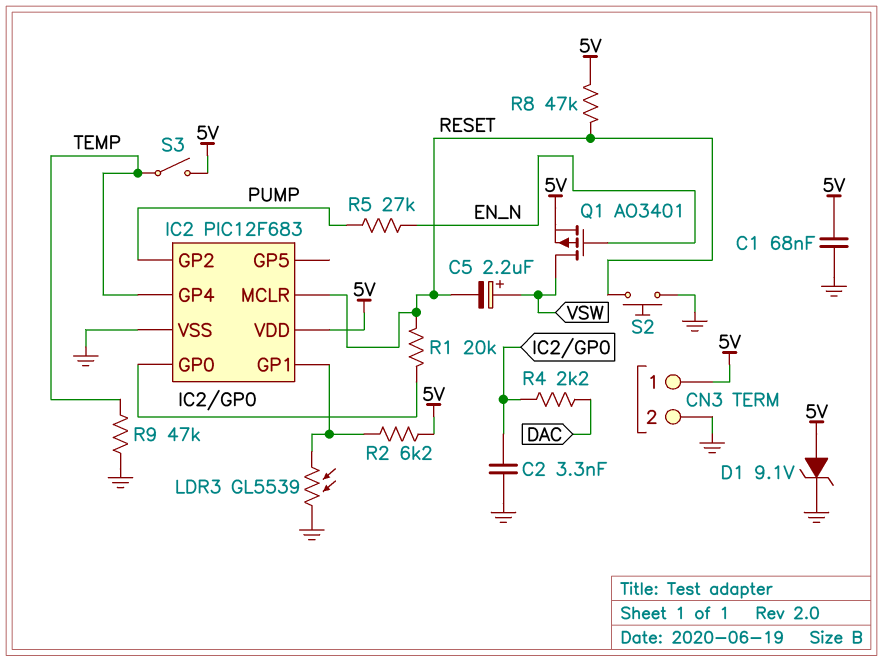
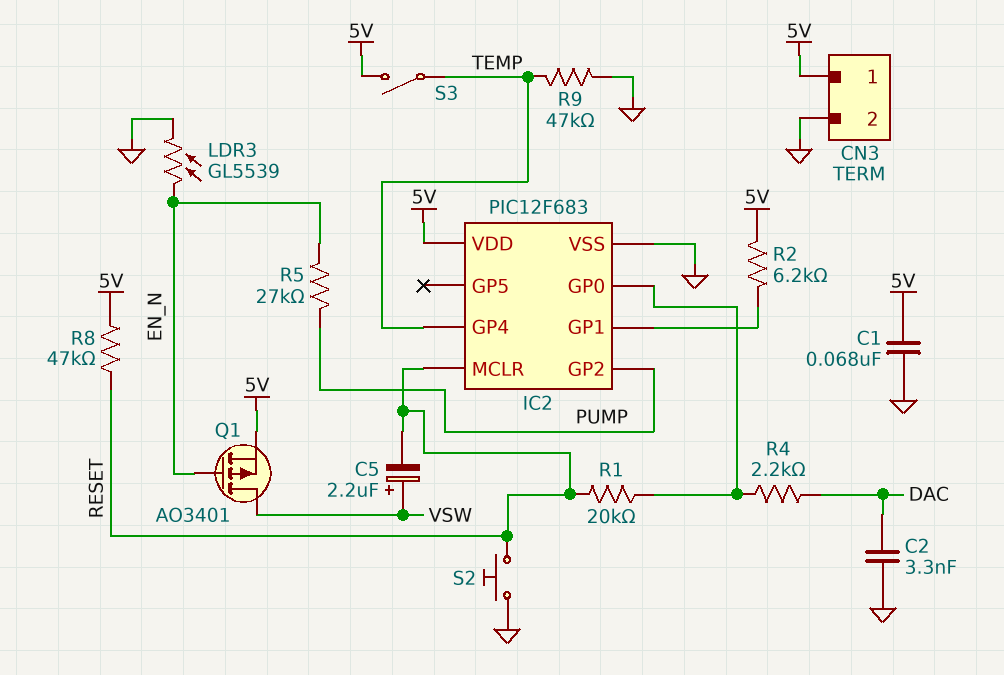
C2: 3.3nF (GND, IC2/GP0) -> 3.3nF (DAC, GND)
D1: zener 9.1V (A 5V, K GND) -> none
LDR3: GL5539 (GND, IC2/GP1) -> GL5539 (EN_N, GND)

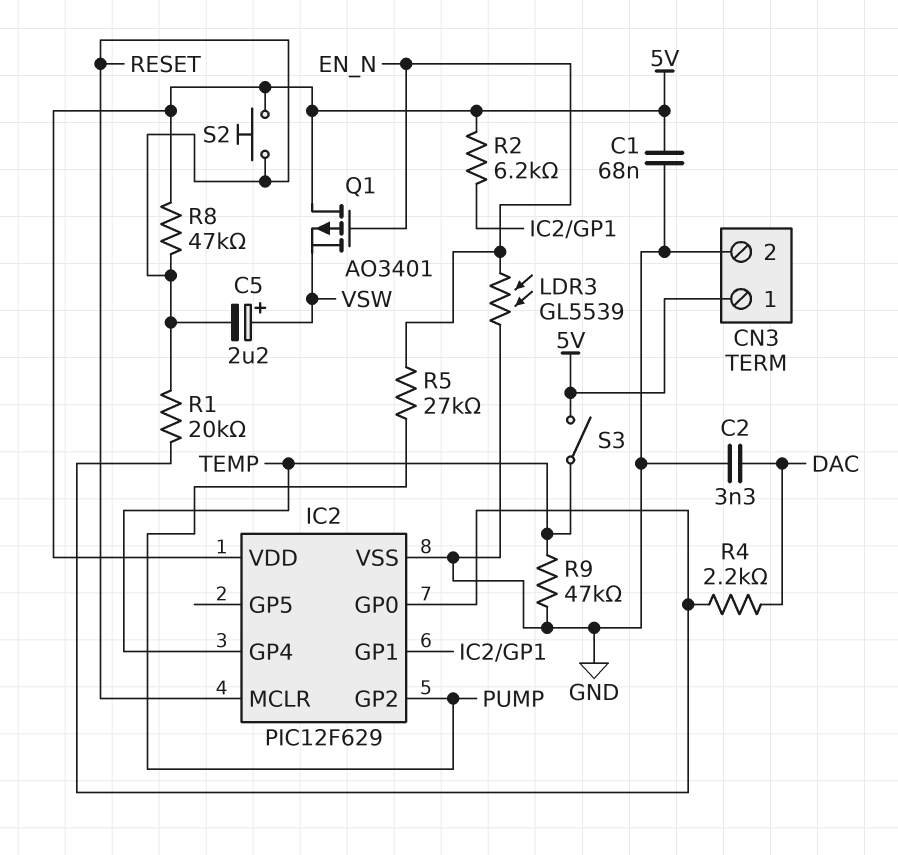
IC2: PIC12F683 -> PIC12F629
Q1: PMOS AO3401 (G EN_N, D VSW, S 5V) -> PMOS AO3401 (G EN_N, D 5V, S VSW)
S2: button (GND, RESET) -> button (5V, RESET)

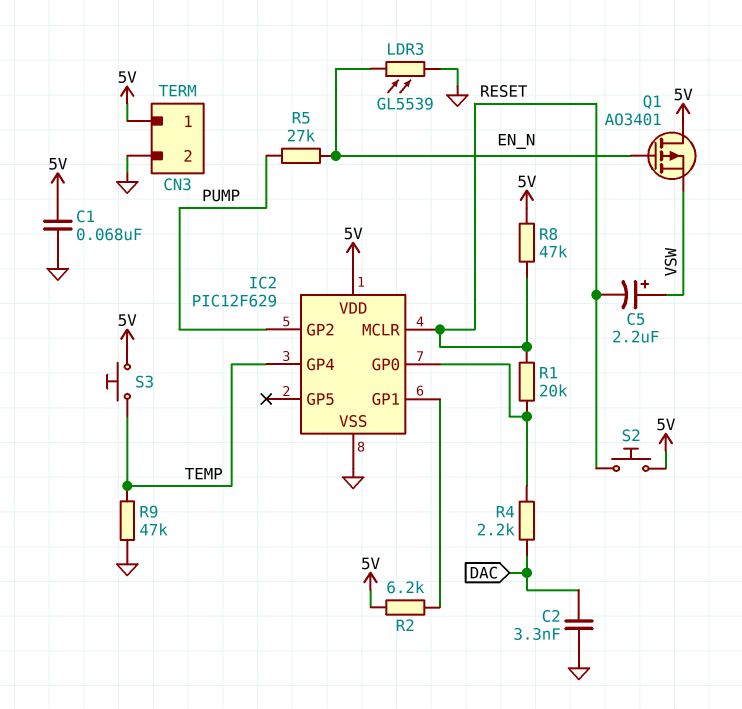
S3: switch (5V, TEMP) -> button (5V, TEMP)

